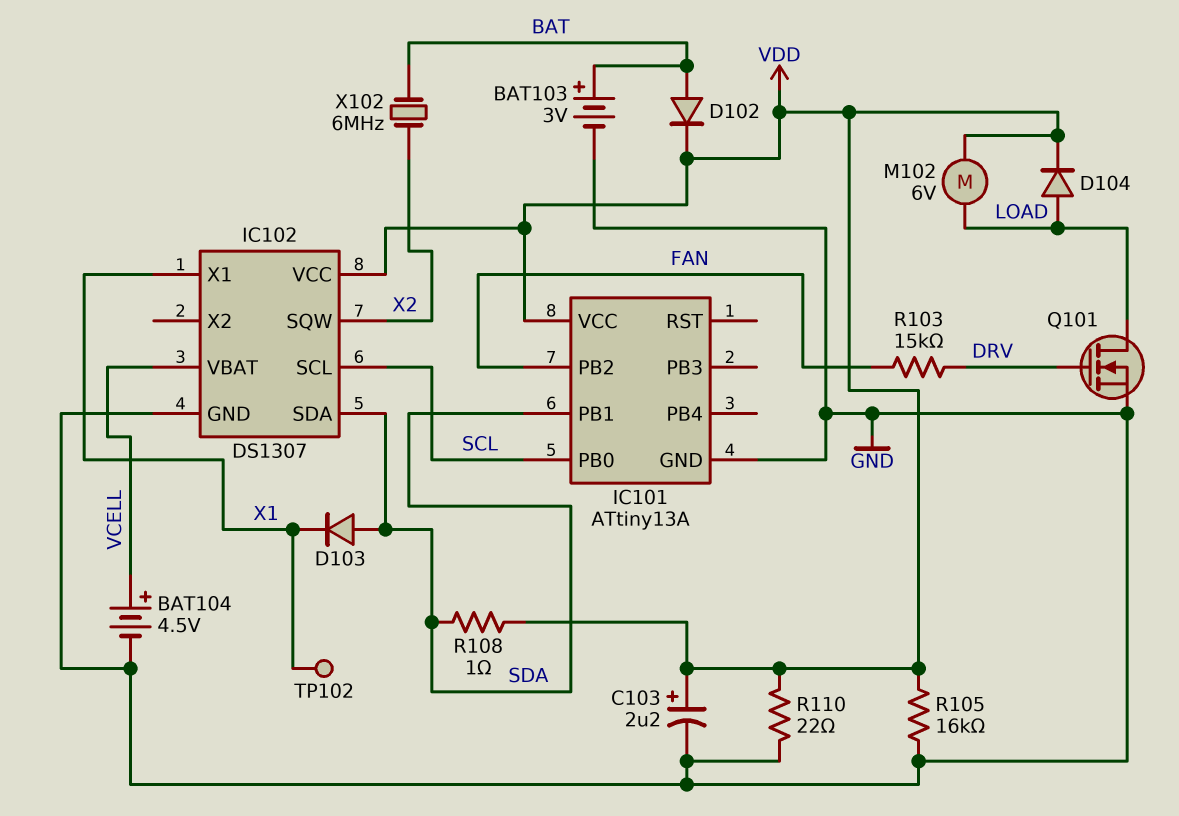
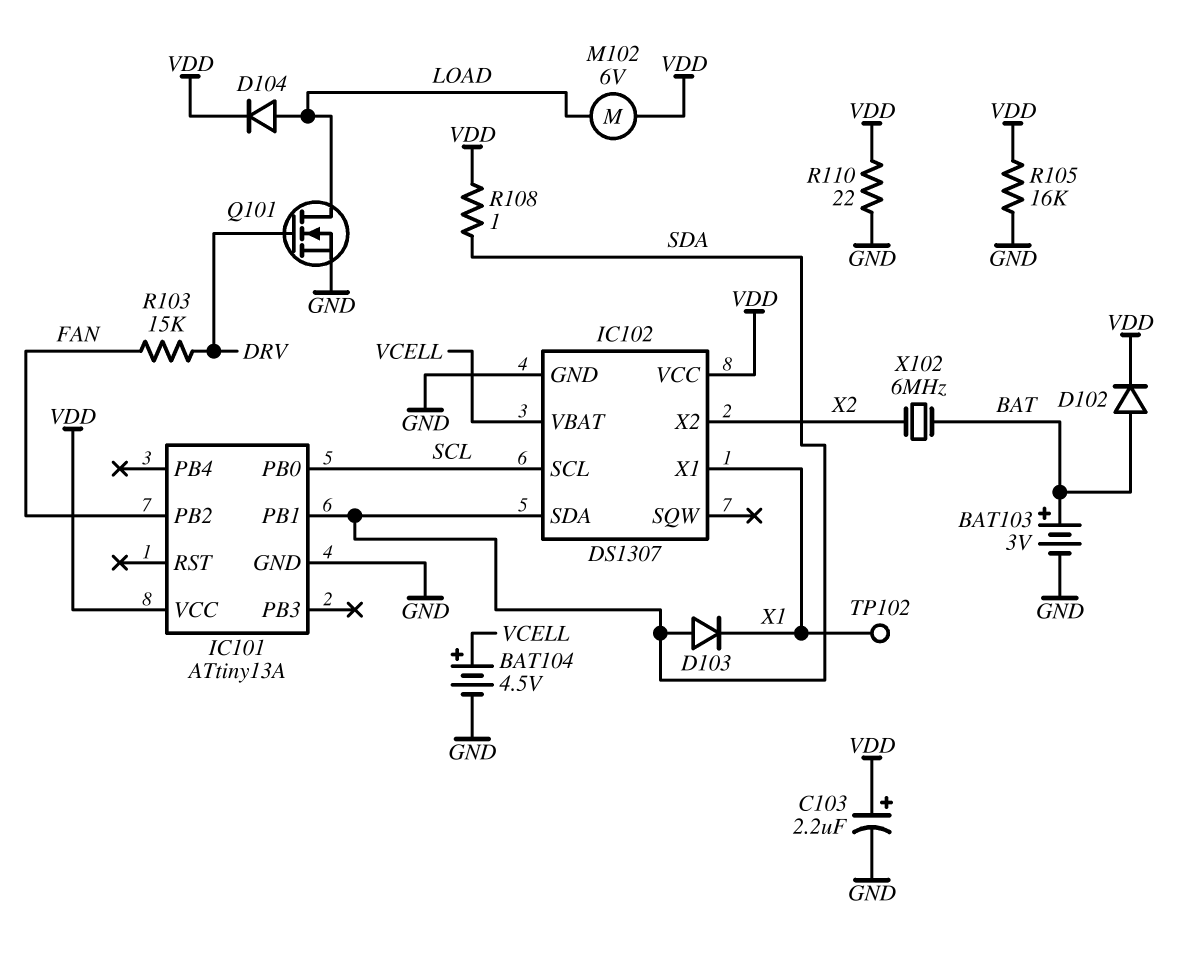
IC102 pin SQW: X2 -> none
IC102 pin X2: none -> X2

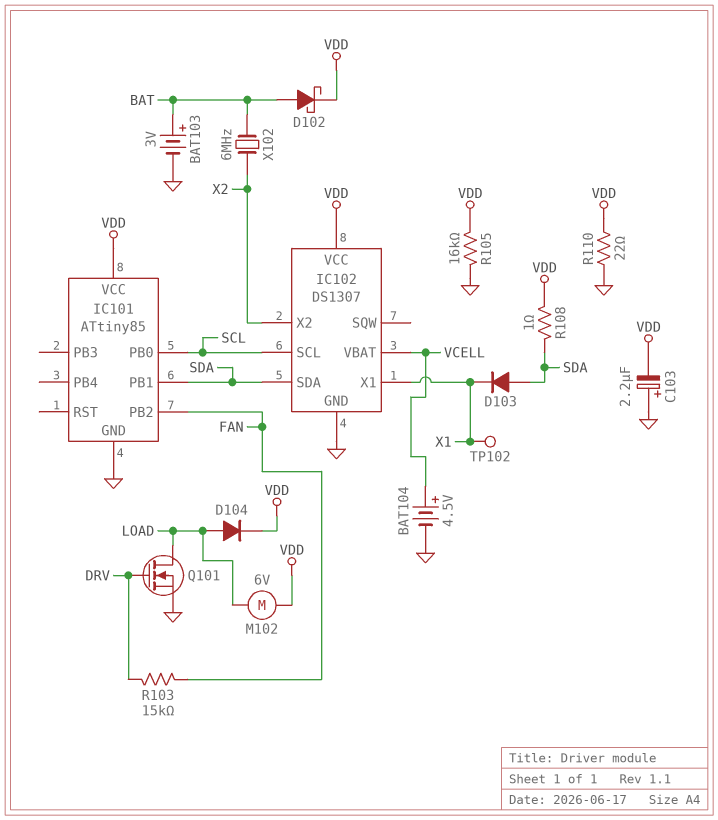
C103: 2.2uF (plus VDD, minus GND) -> 2.2uF (plus GND, minus VDD)
D102: diode (A BAT, K VDD) -> schottky (A BAT, K VDD)
IC101: ATtiny13A -> ATtiny85

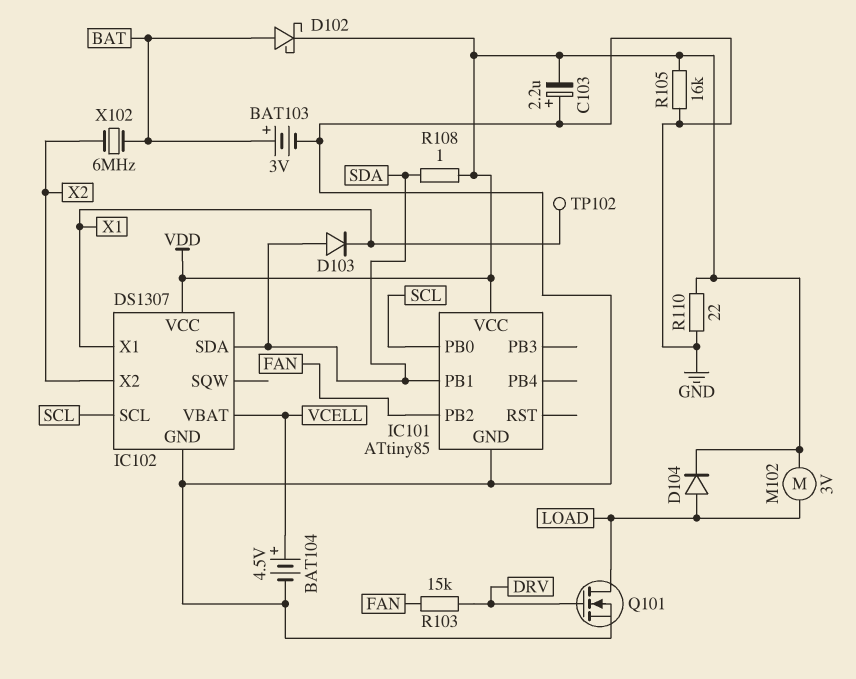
M102: motor 6V (LOAD, VDD) -> motor 3V (LOAD, VDD)

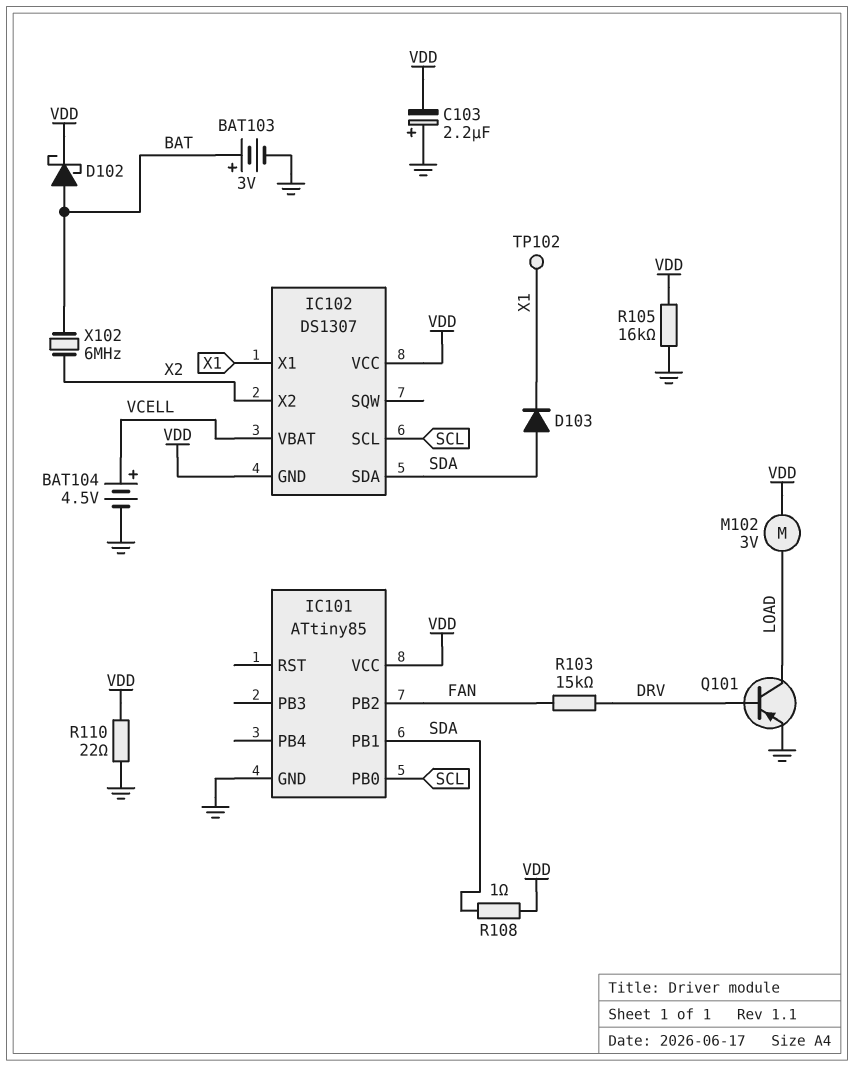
D104: diode (A LOAD, K VDD) -> none
IC102 pin GND: GND -> VDD
Q101: NMOS (G DRV, D LOAD, S GND) -> PNP (B DRV, C LOAD, E GND)

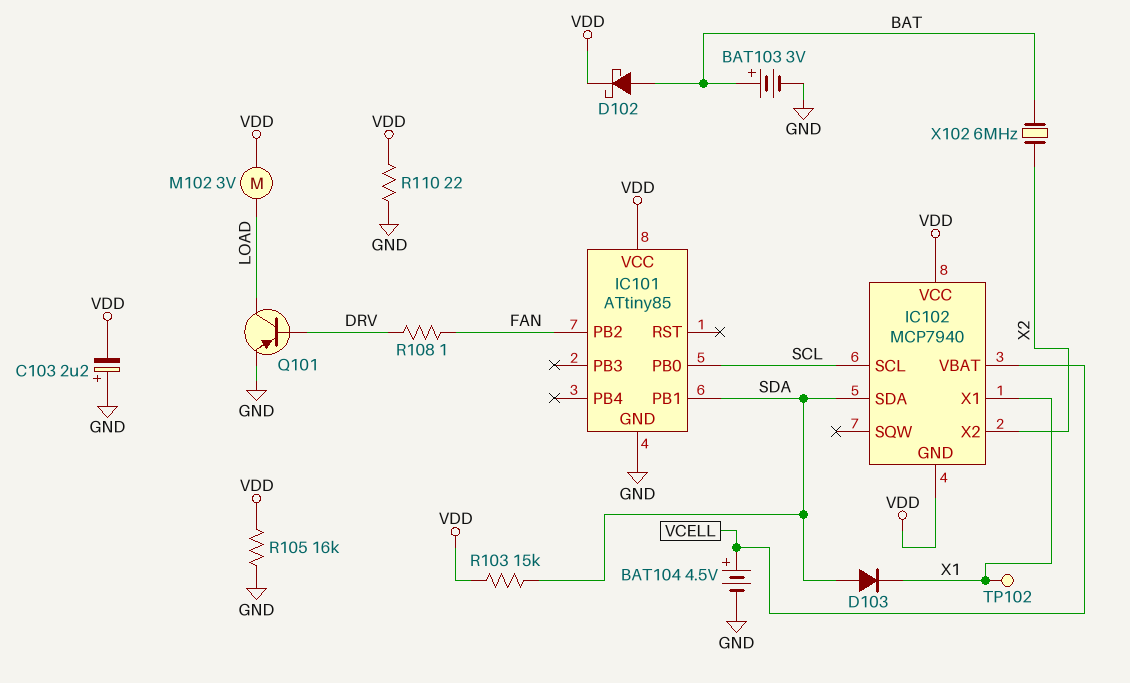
IC102: DS1307 -> MCP7940
R103: 15k (DRV, FAN) -> 15k (SDA, VDD)
R108: 1 (SDA, VDD) -> 1 (DRV, FAN)

